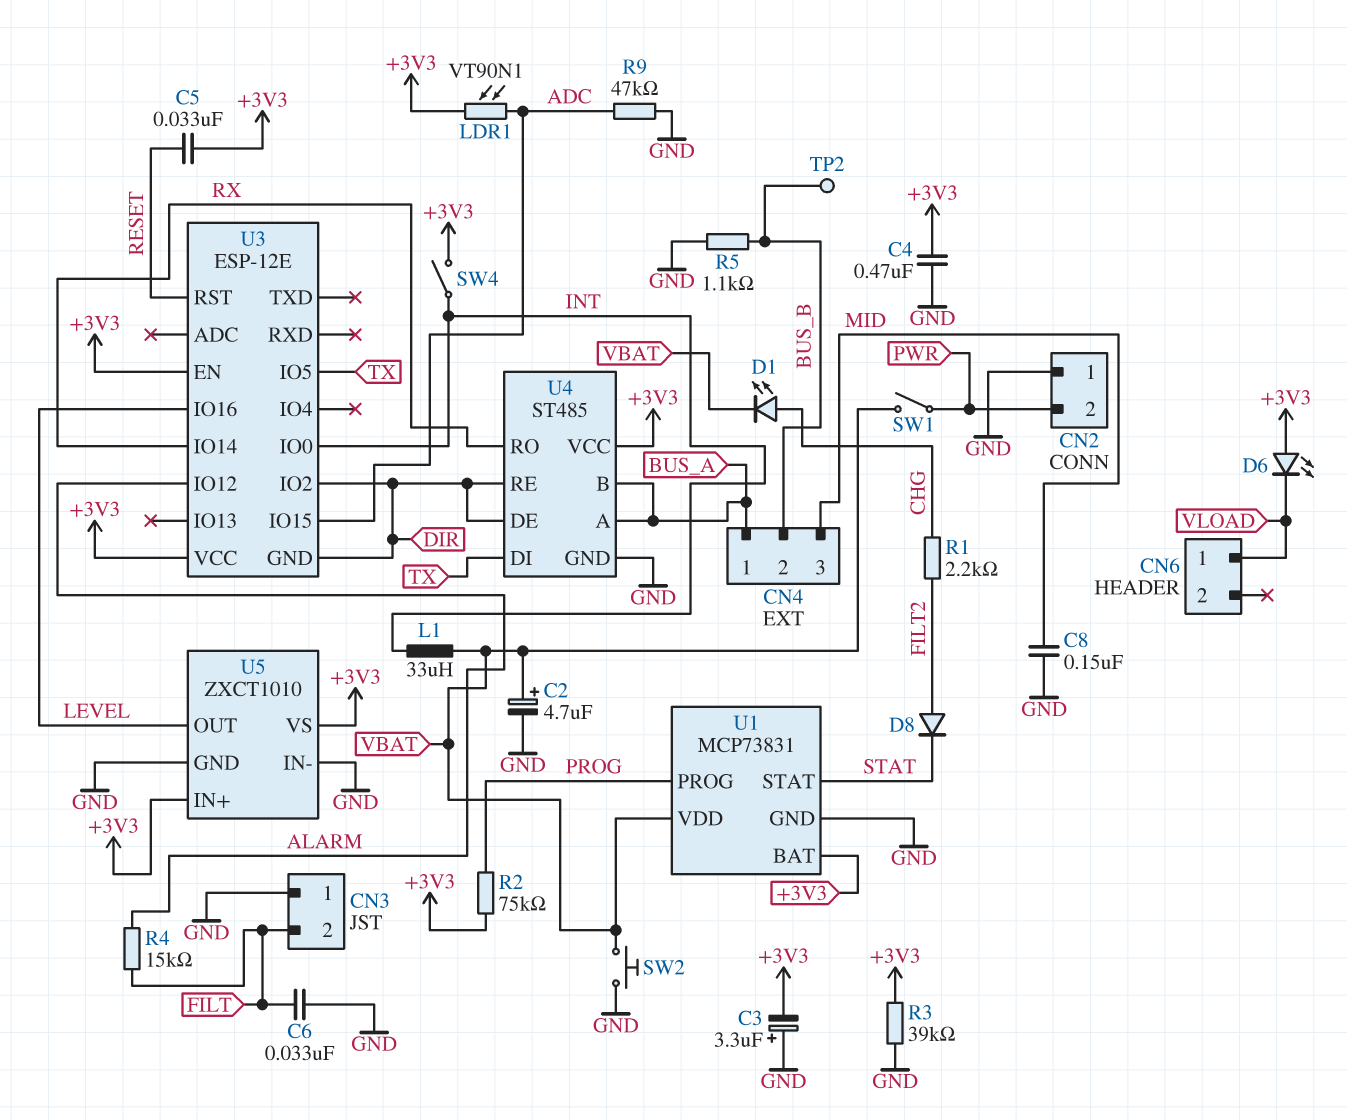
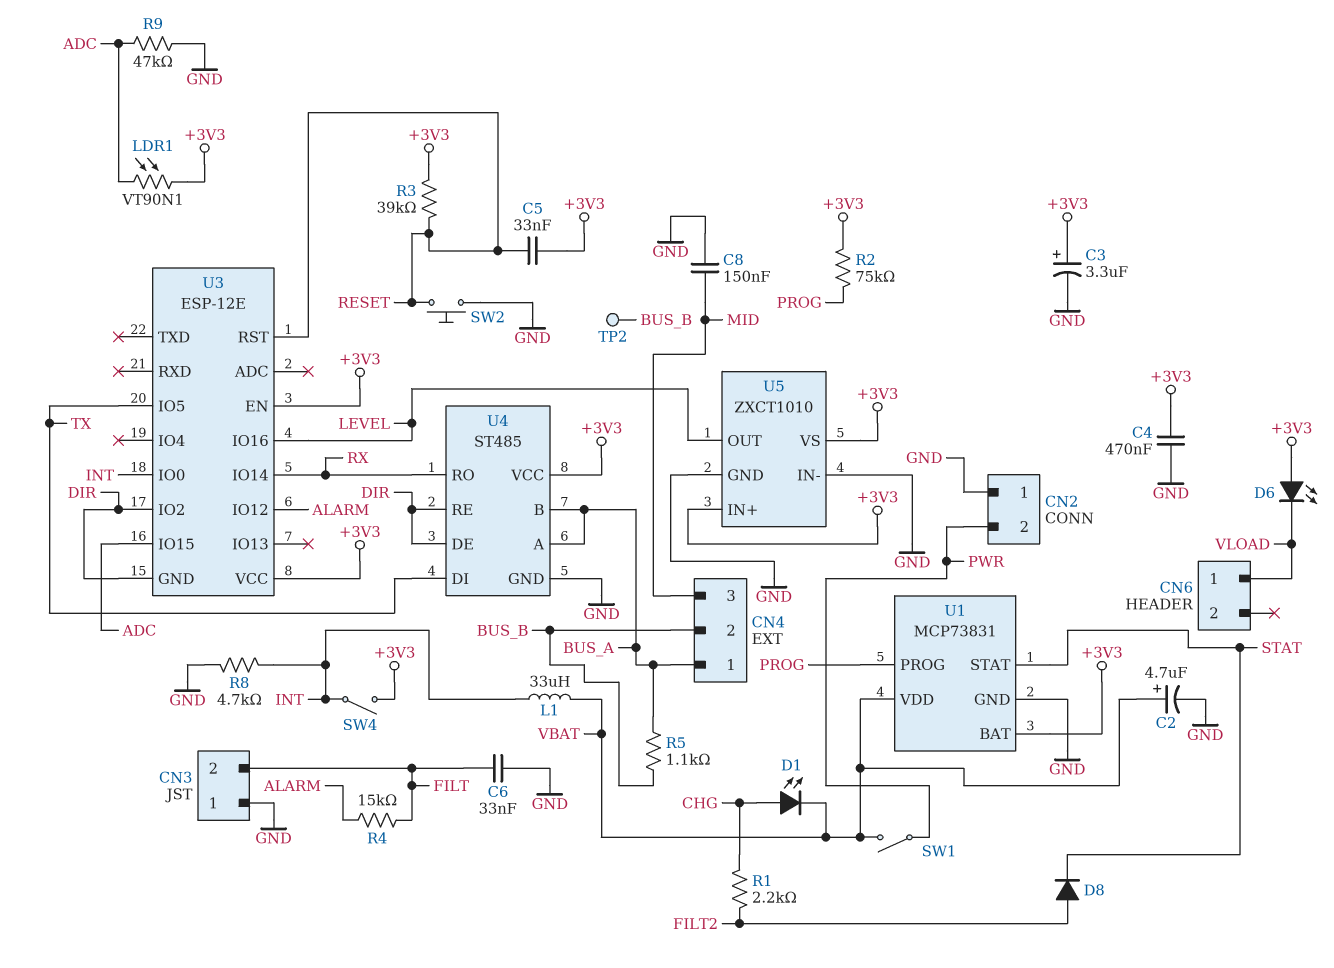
C3: 3.3uF (plus GND, minus +3V3) -> 3.3uF (plus +3V3, minus GND)
R3: 39k (+3V3, GND) -> 39k (+3V3, RESET)
R5: 1.1k (BUS_B, GND) -> 1.1k (BUS_A, BUS_B)
R8: none -> 4.7k (GND, INT)
SW2: button (GND, VBAT) -> button (GND, RESET)

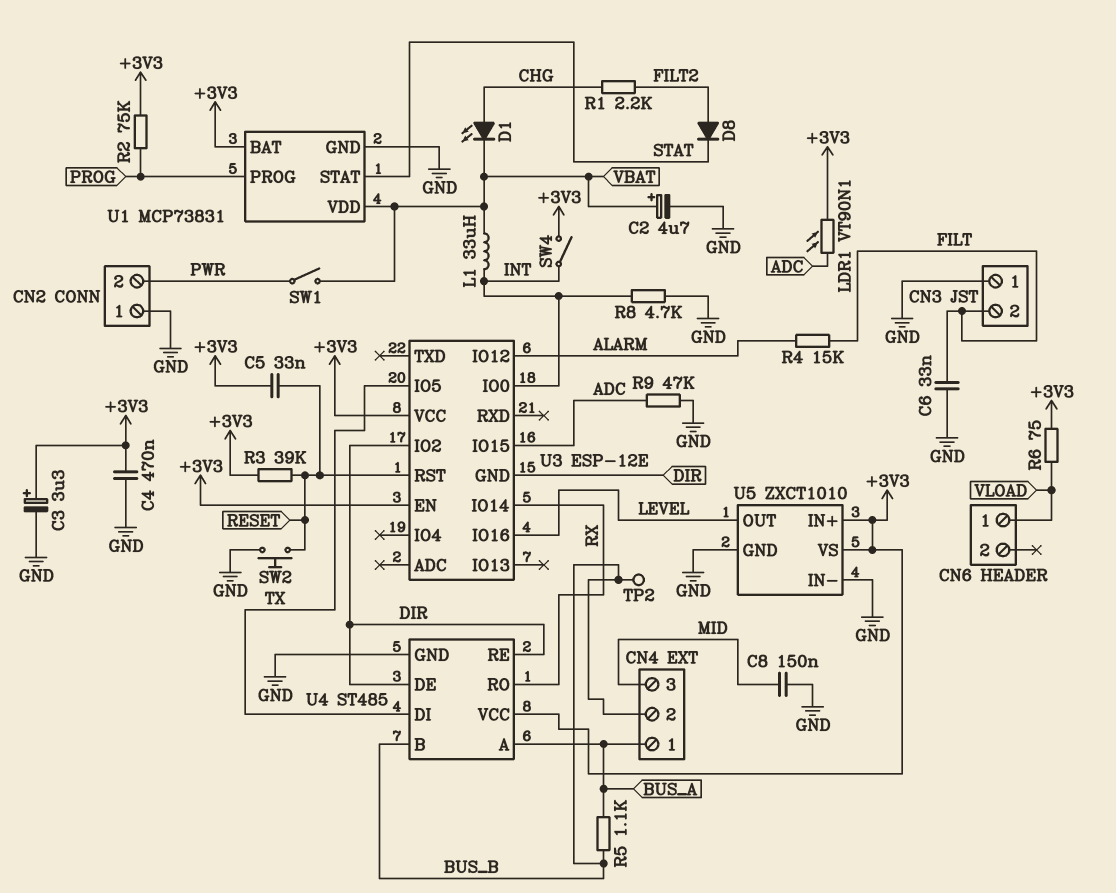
D6: LED (A +3V3, K VLOAD) -> none
R6: none -> 75 (+3V3, VLOAD)
U4 pin B: BUS_A -> BUS_B

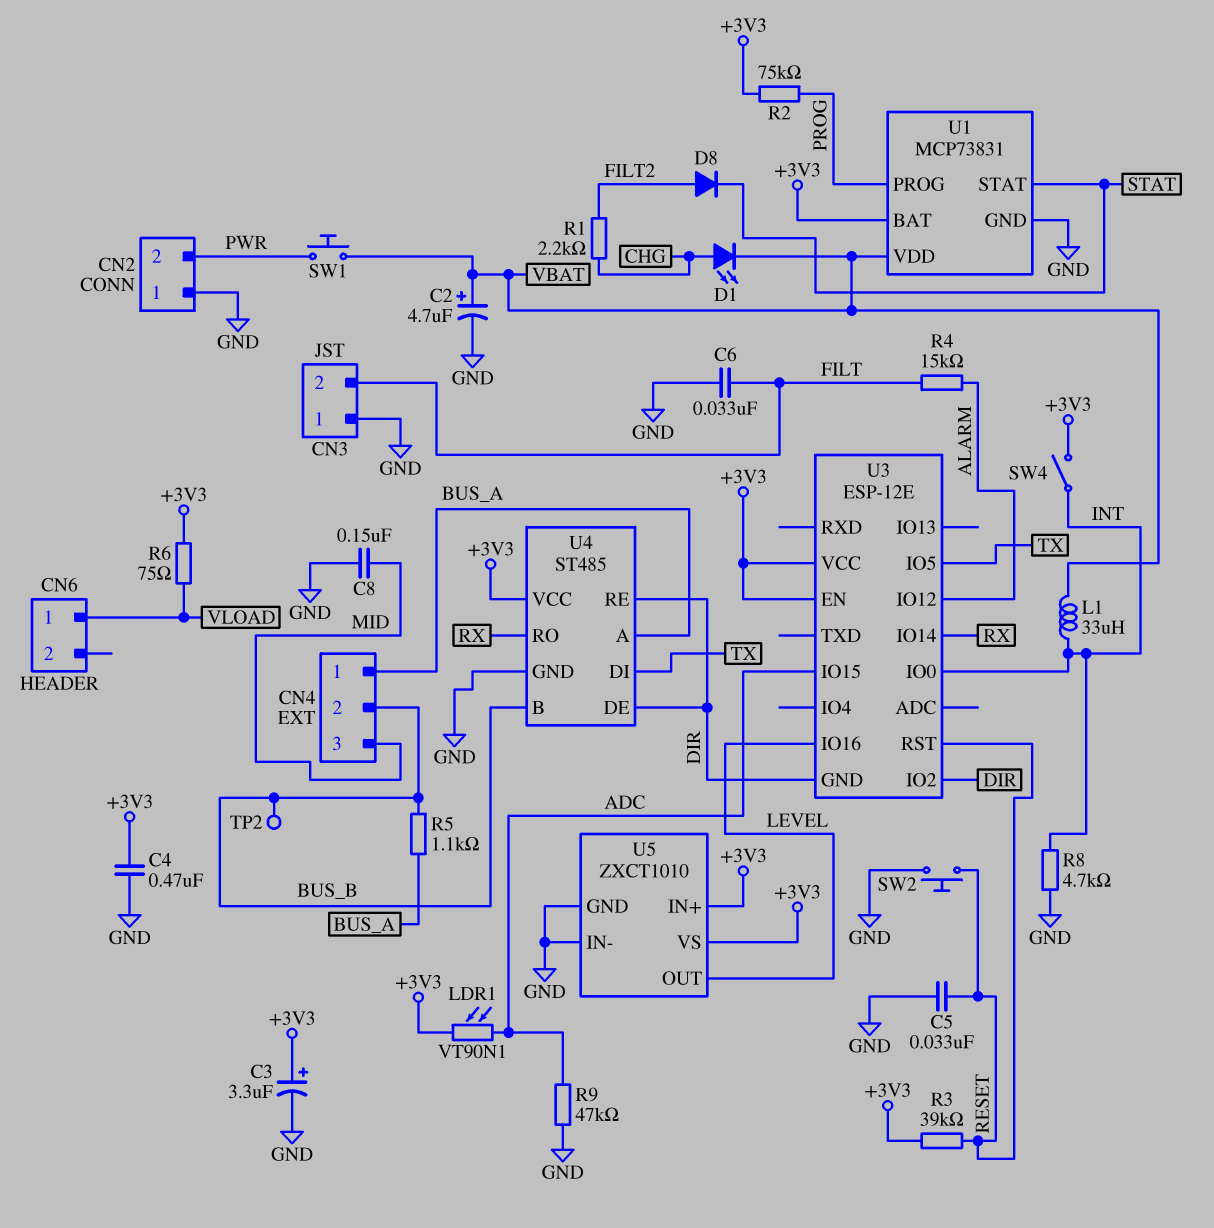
C5: 33nF (+3V3, RESET) -> 33nF (GND, RESET)
SW1: switch (PWR, VBAT) -> button (PWR, VBAT)

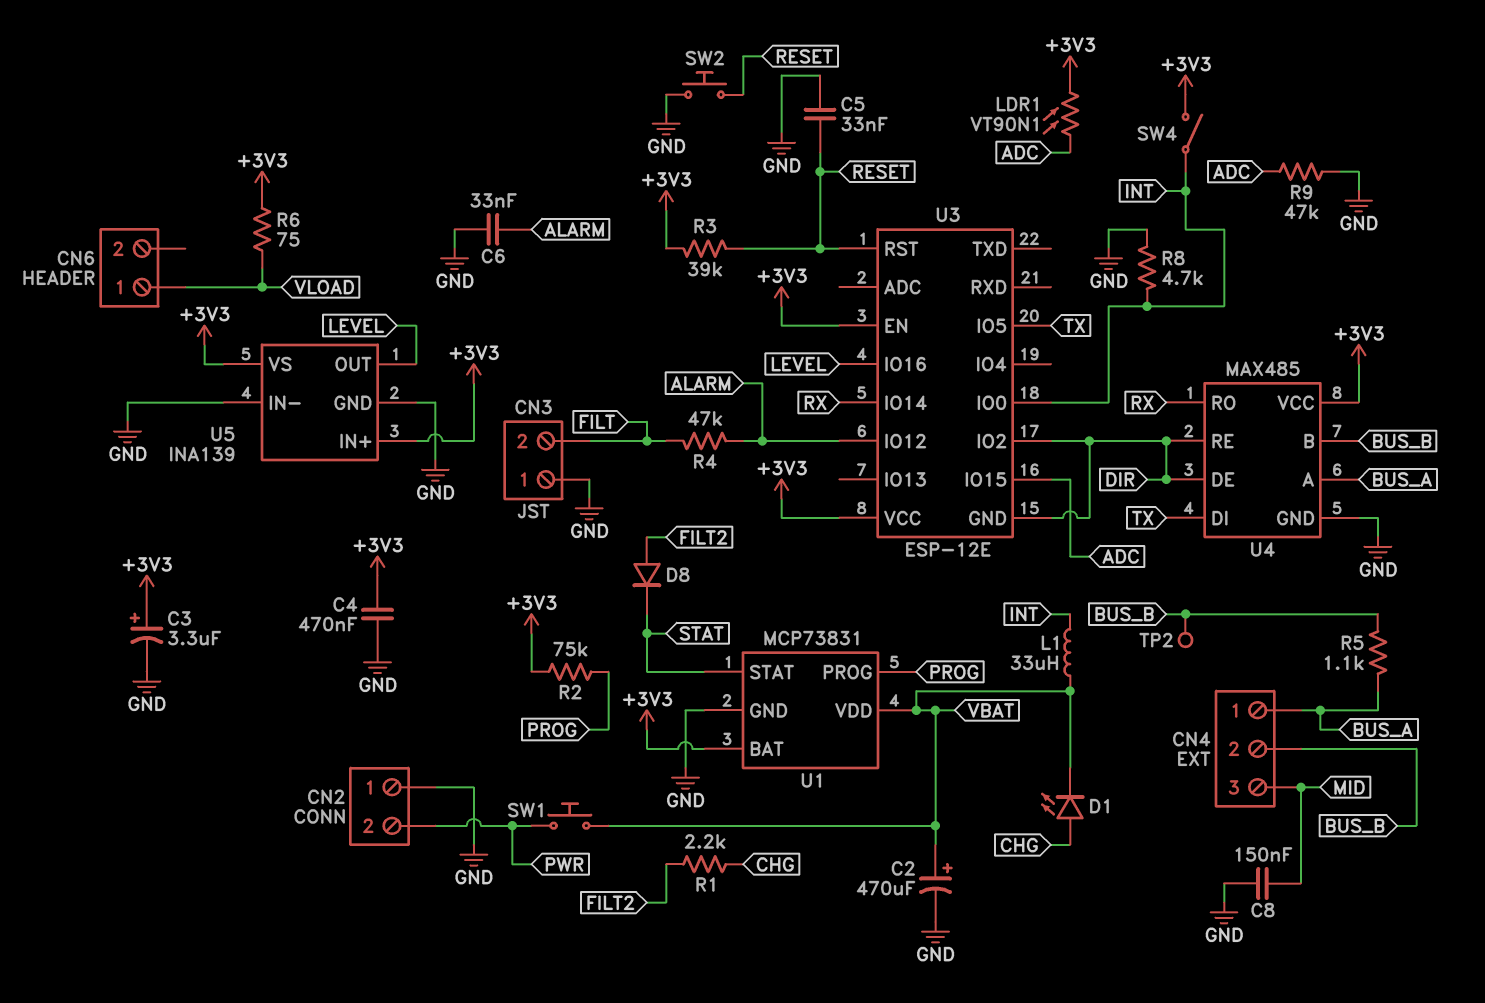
C2: 4.7uF (plus VBAT, minus GND) -> 470uF (plus VBAT, minus GND)
C6: 33nF (FILT, GND) -> 33nF (ALARM, GND)
R4: 15k (ALARM, FILT) -> 47k (ALARM, FILT)
U4: ST485 -> MAX485
U5: ZXCT1010 -> INA139

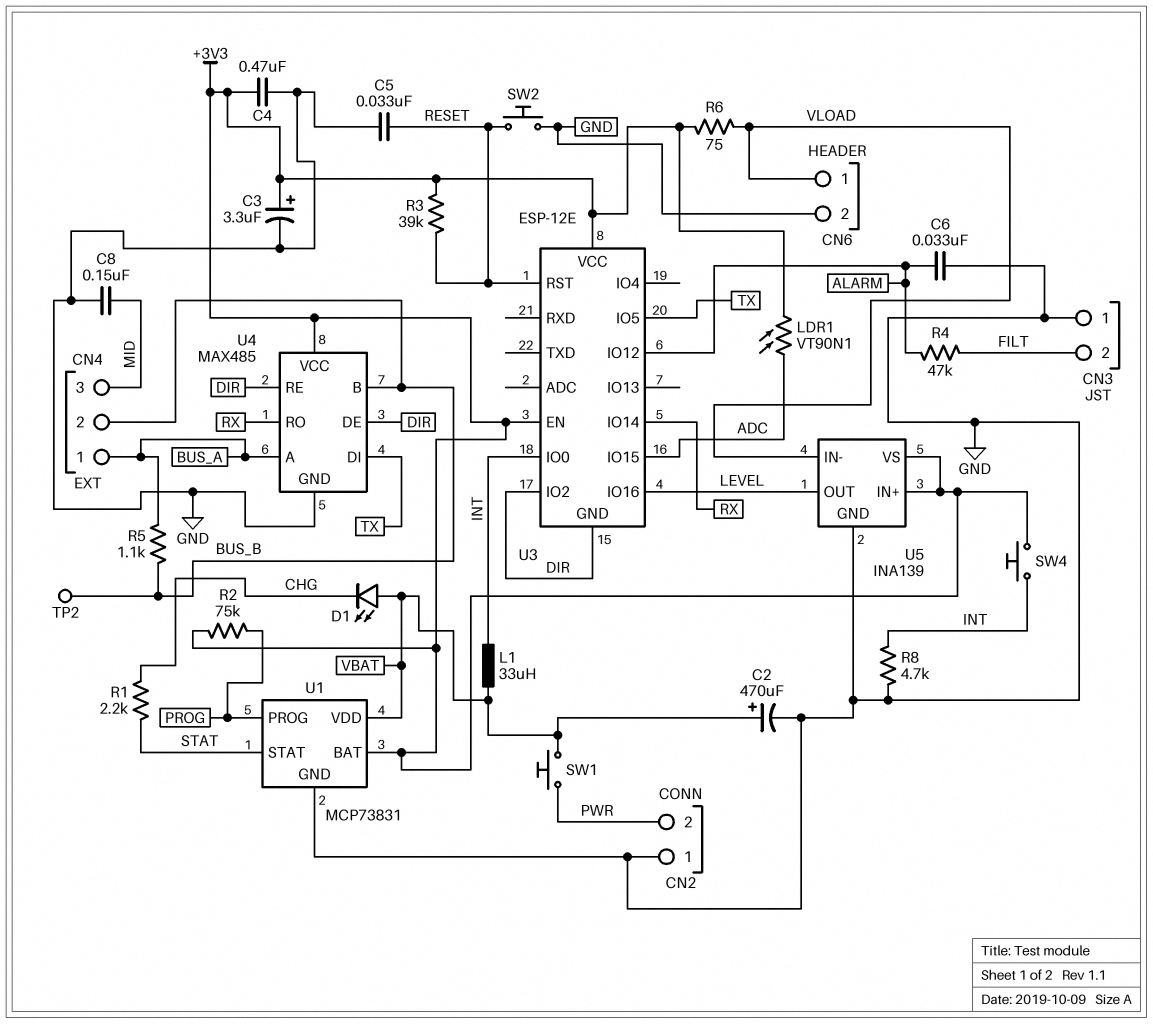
CN6 pin 2: none -> GND
D1: LED (A CHG, K VBAT) -> LED (A VBAT, K CHG)
D8: diode (A FILT2, K STAT) -> none
R1: 2.2k (CHG, FILT2) -> 2.2k (CHG, STAT)
R9: 47k (ADC, GND) -> none
SW4: switch (+3V3, INT) -> button (+3V3, INT)
U5 pin IN-: GND -> VLOAD

